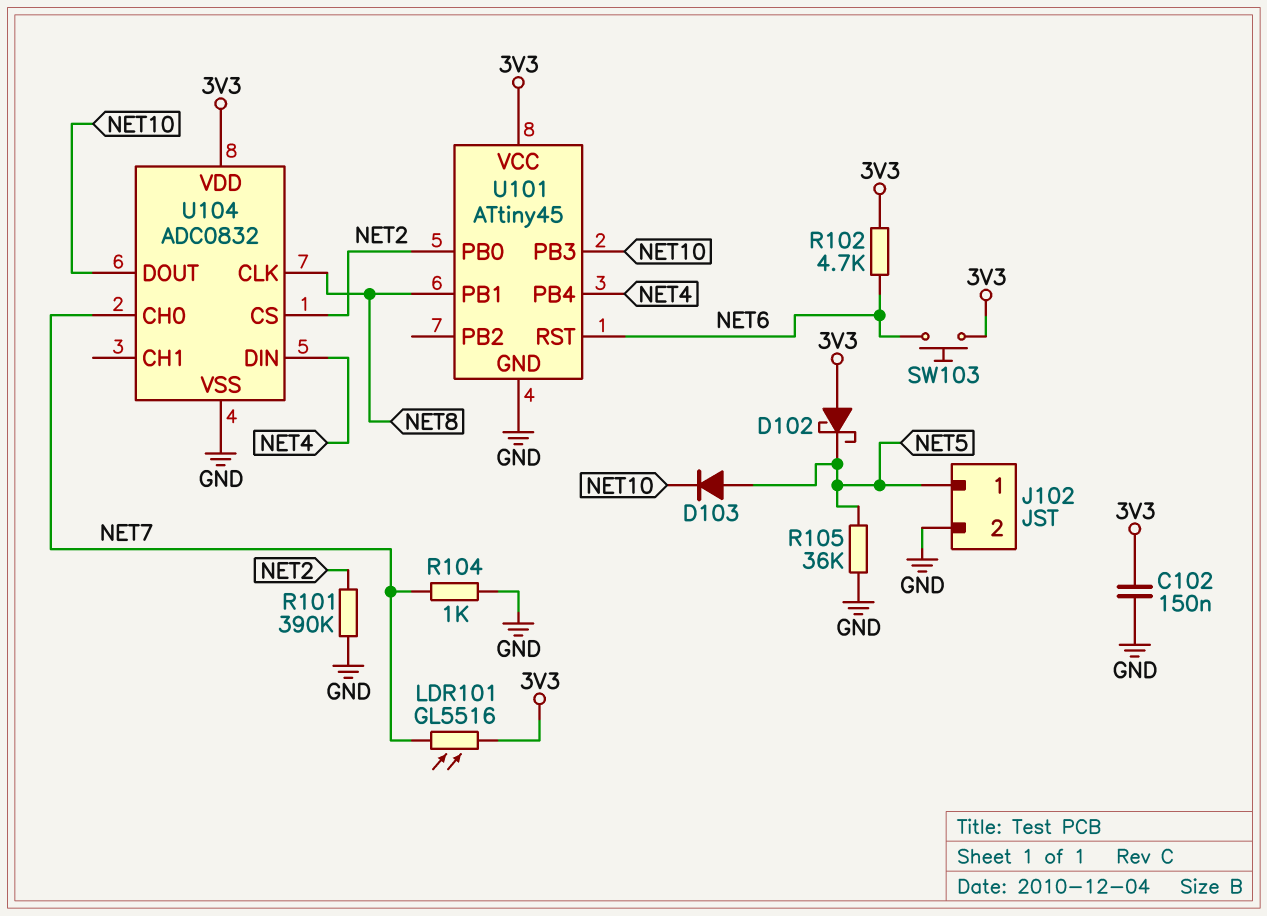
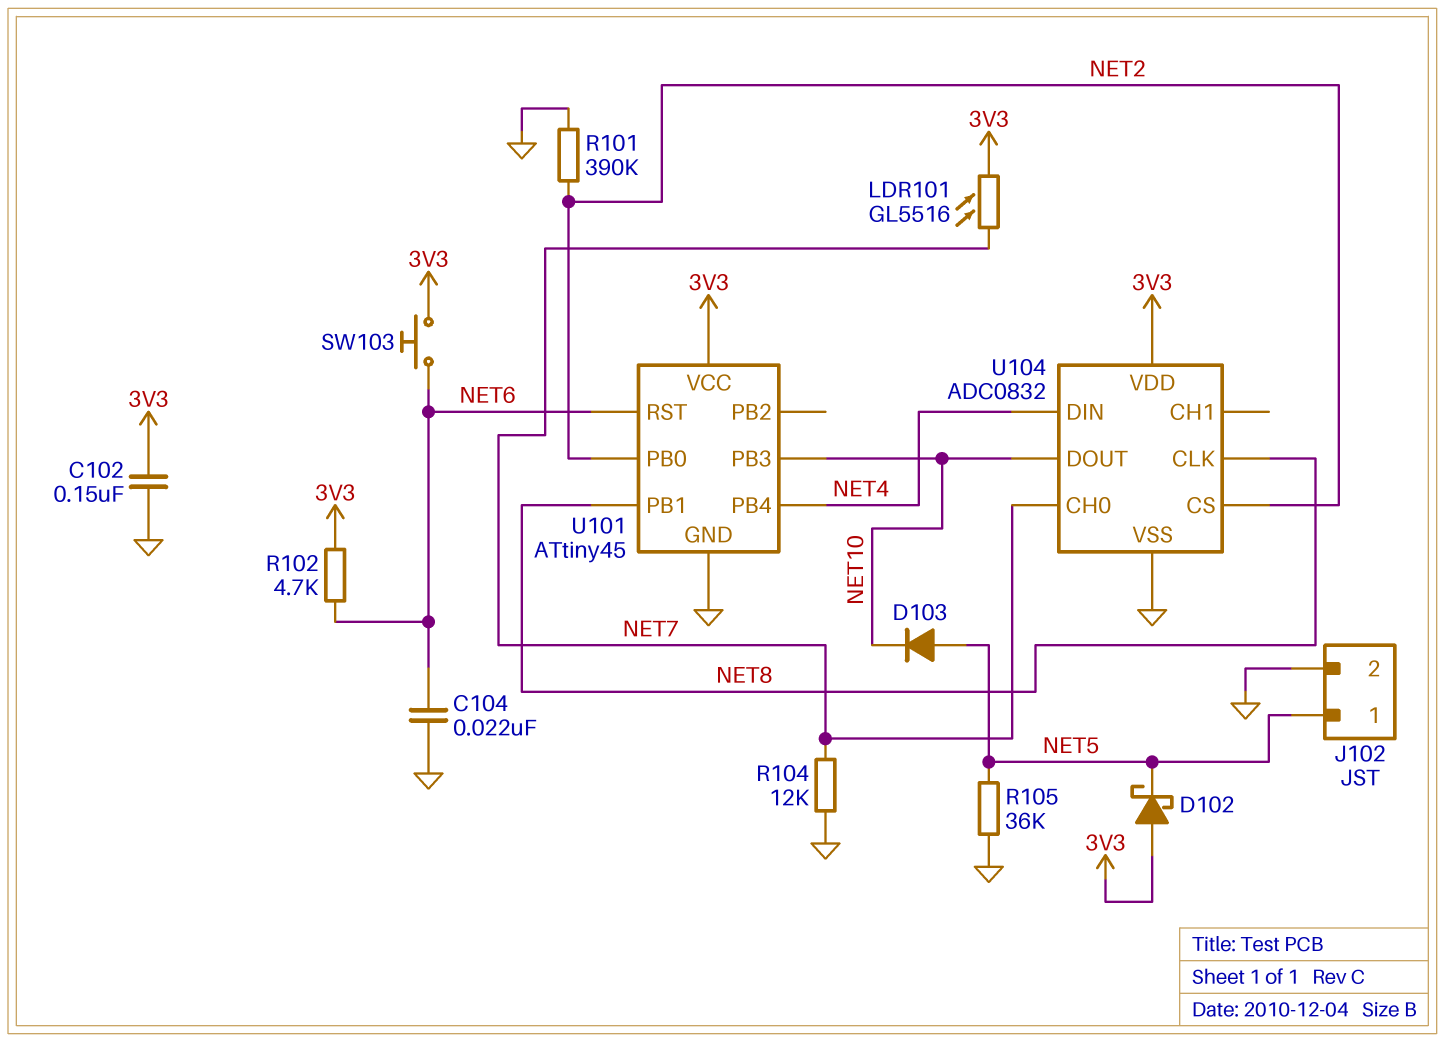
C104: none -> 22nF (GND, NET6)
R104: 1k (GND, NET7) -> 12k (GND, NET7)

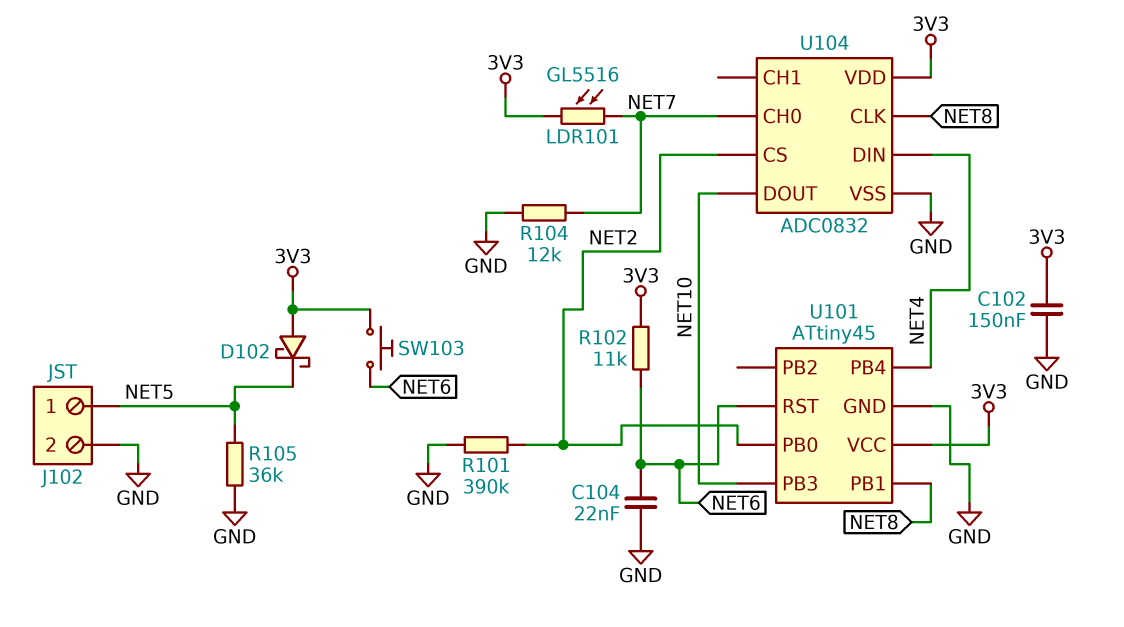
D103: diode (A NET5, K NET10) -> none
R102: 4.7k (3V3, NET6) -> 11k (3V3, NET6)

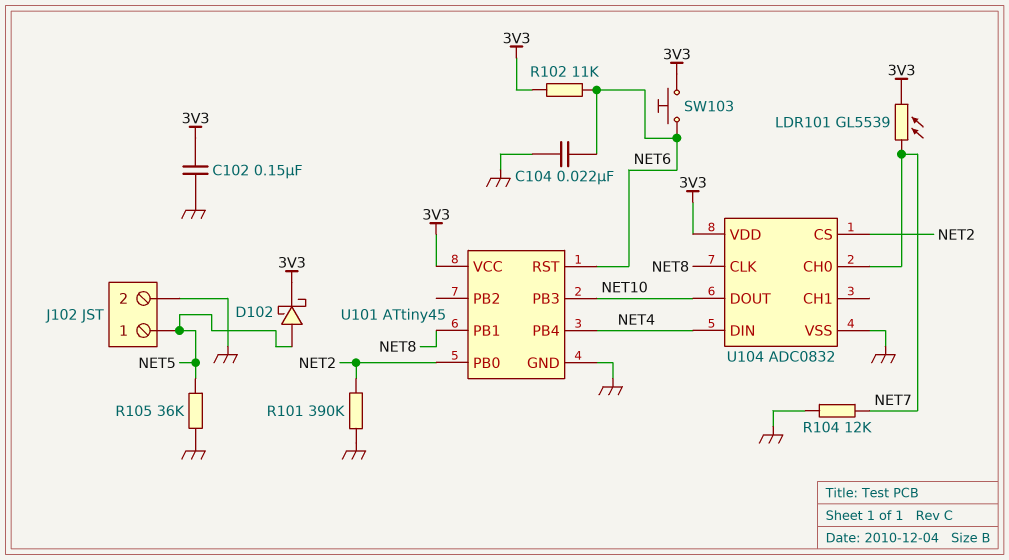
D102: schottky (A 3V3, K NET5) -> schottky (A NET5, K 3V3)
LDR101: GL5516 (3V3, NET7) -> GL5539 (3V3, NET7)

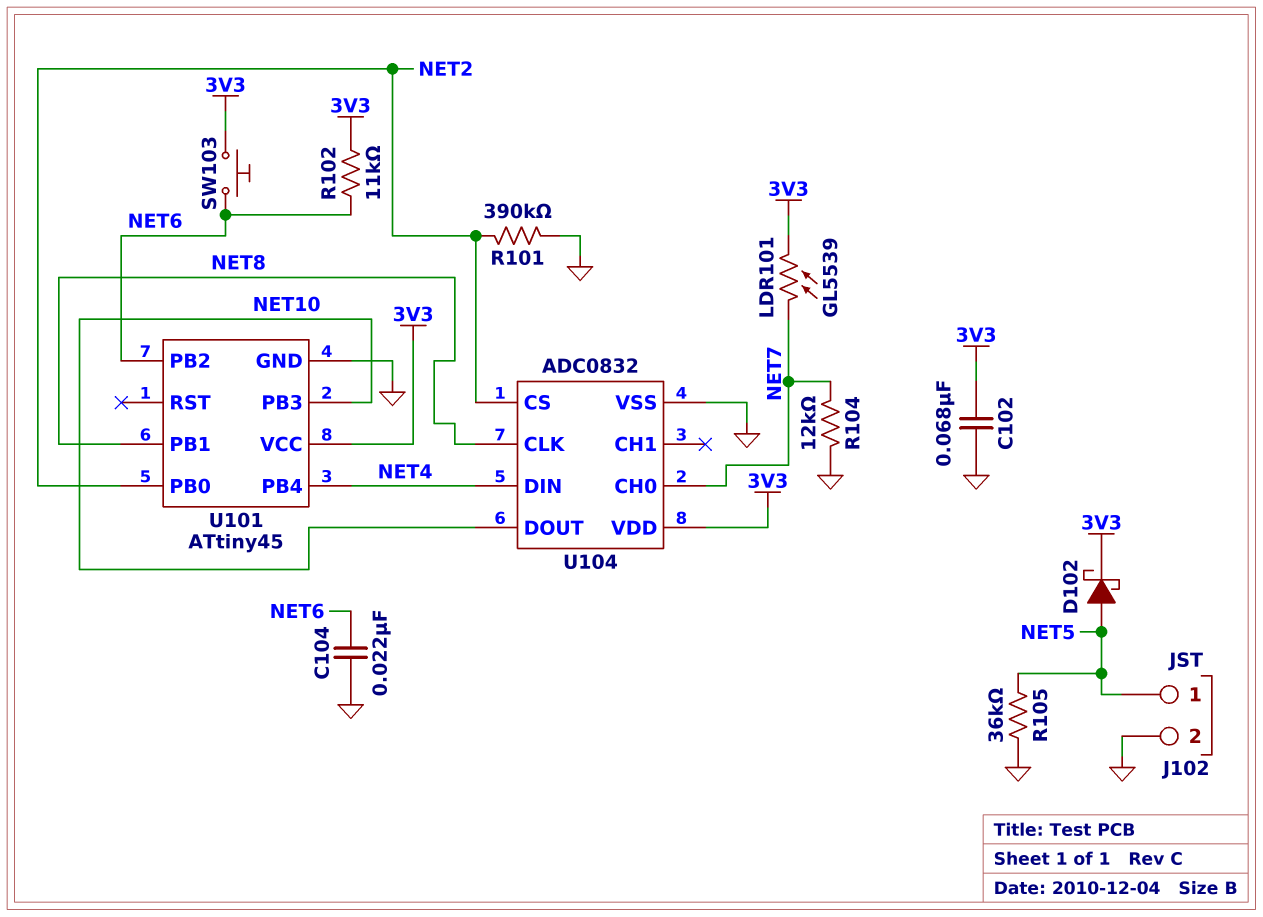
C102: 150nF (3V3, GND) -> 68nF (3V3, GND)
U101 pin PB2: none -> NET6
U101 pin RST: NET6 -> none

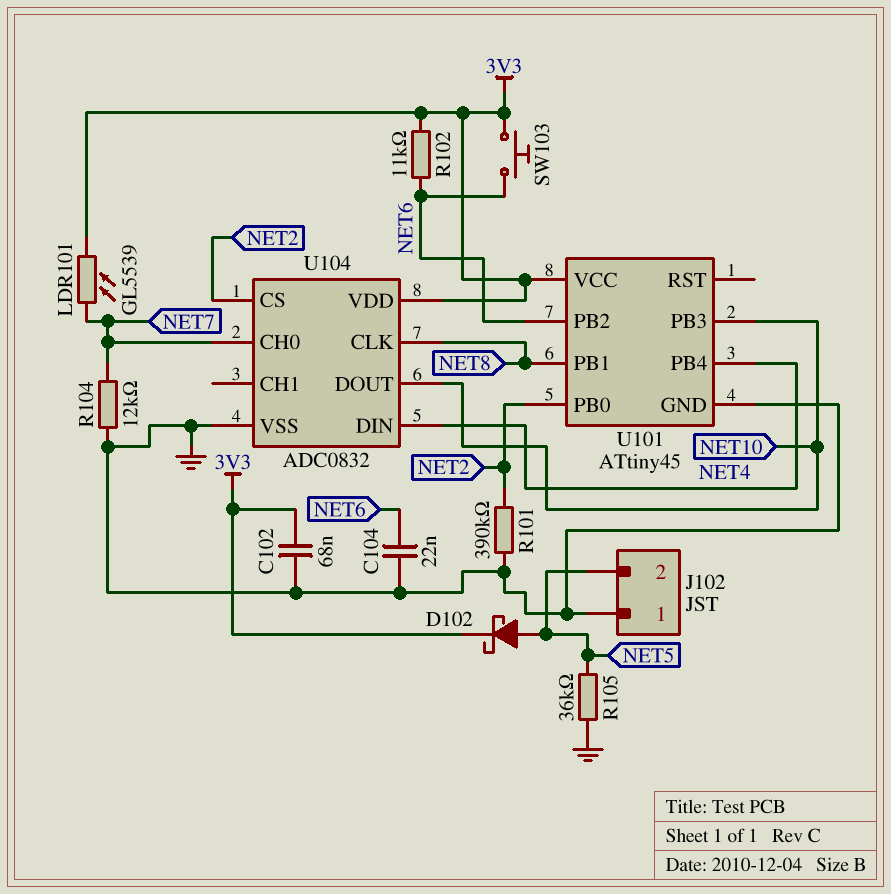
J102 pin 1: NET5 -> GND
J102 pin 2: GND -> NET5

